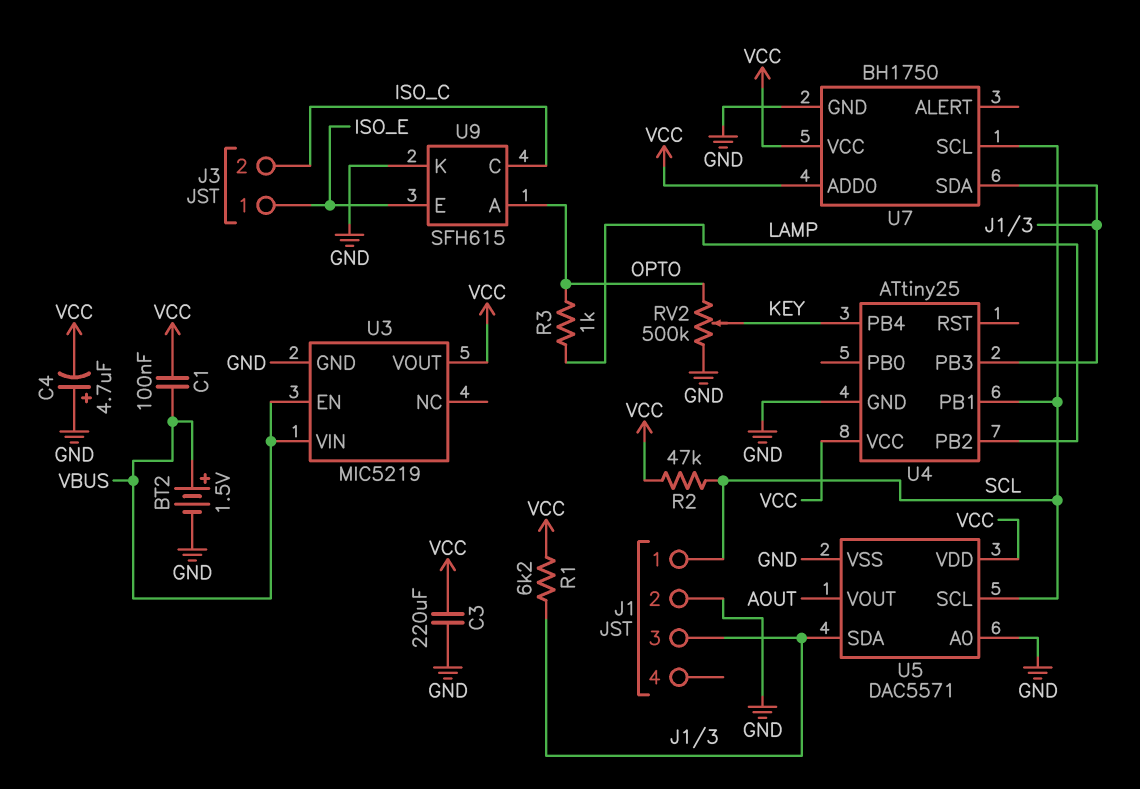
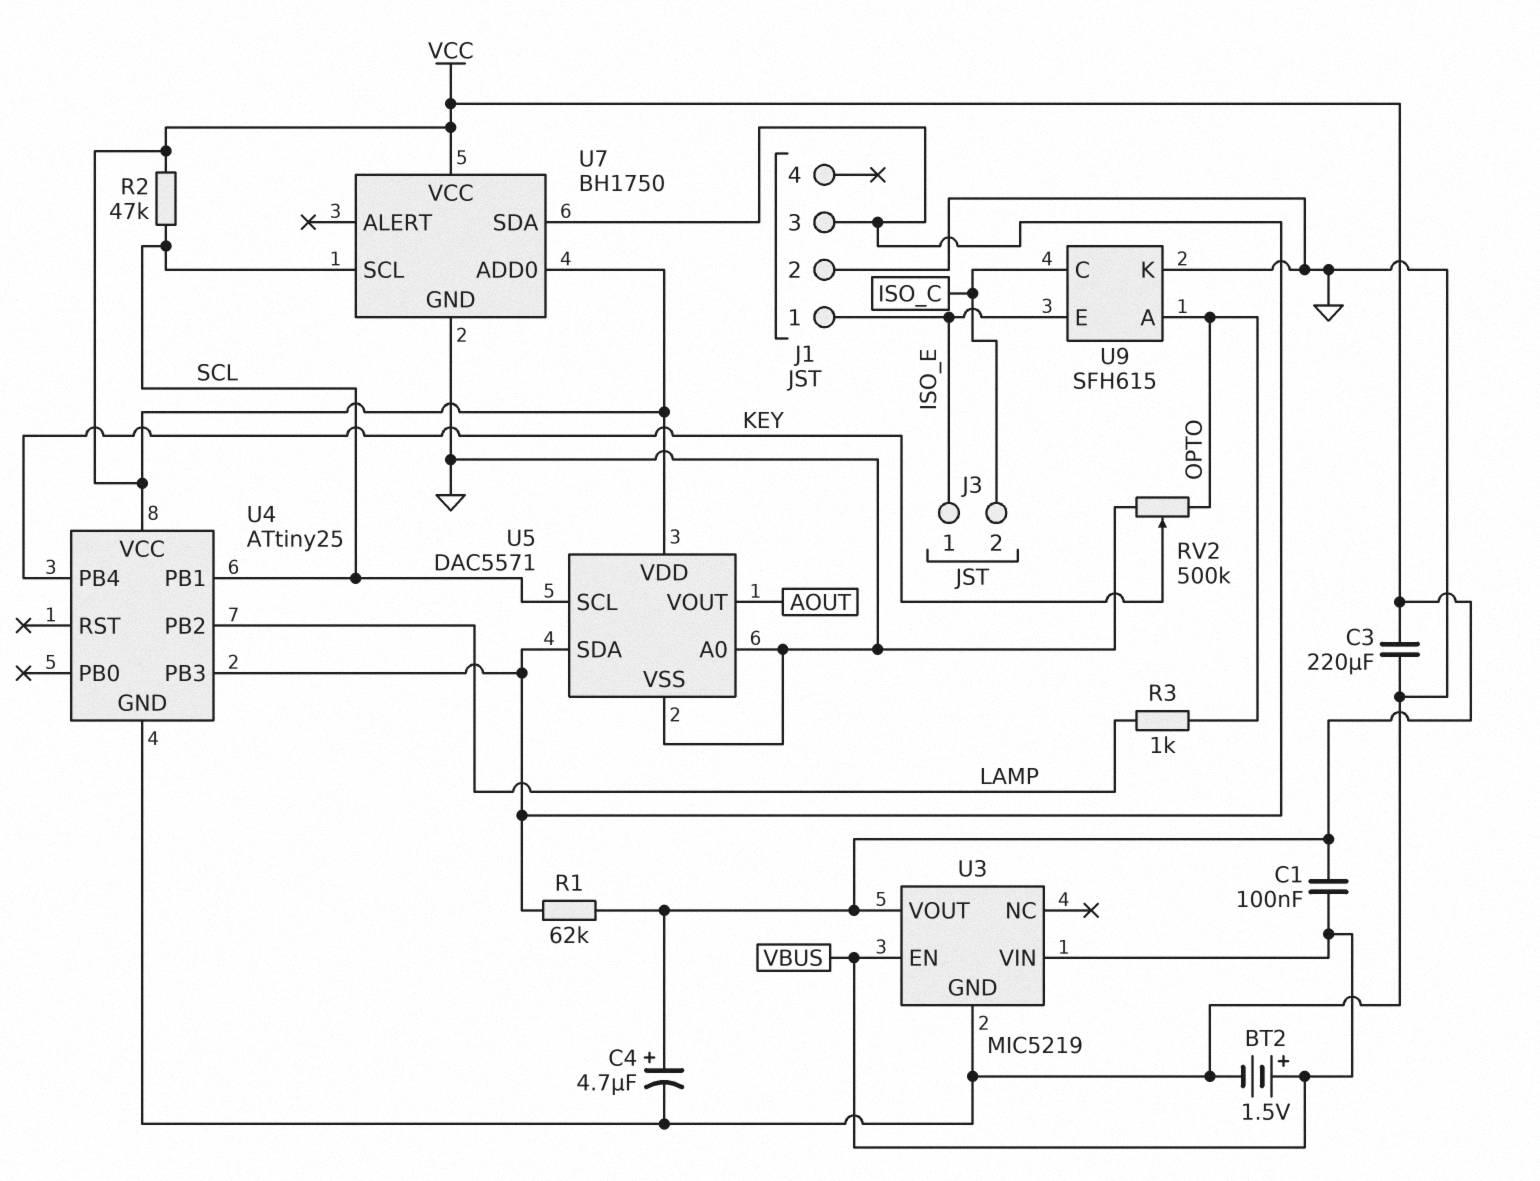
C4: 4.7uF (plus GND, minus VCC) -> 4.7uF (plus VCC, minus GND)
J1 pin 1: SCL -> ISO_E
R1: 6.2k (J1/3, VCC) -> 62k (J1/3, VCC)

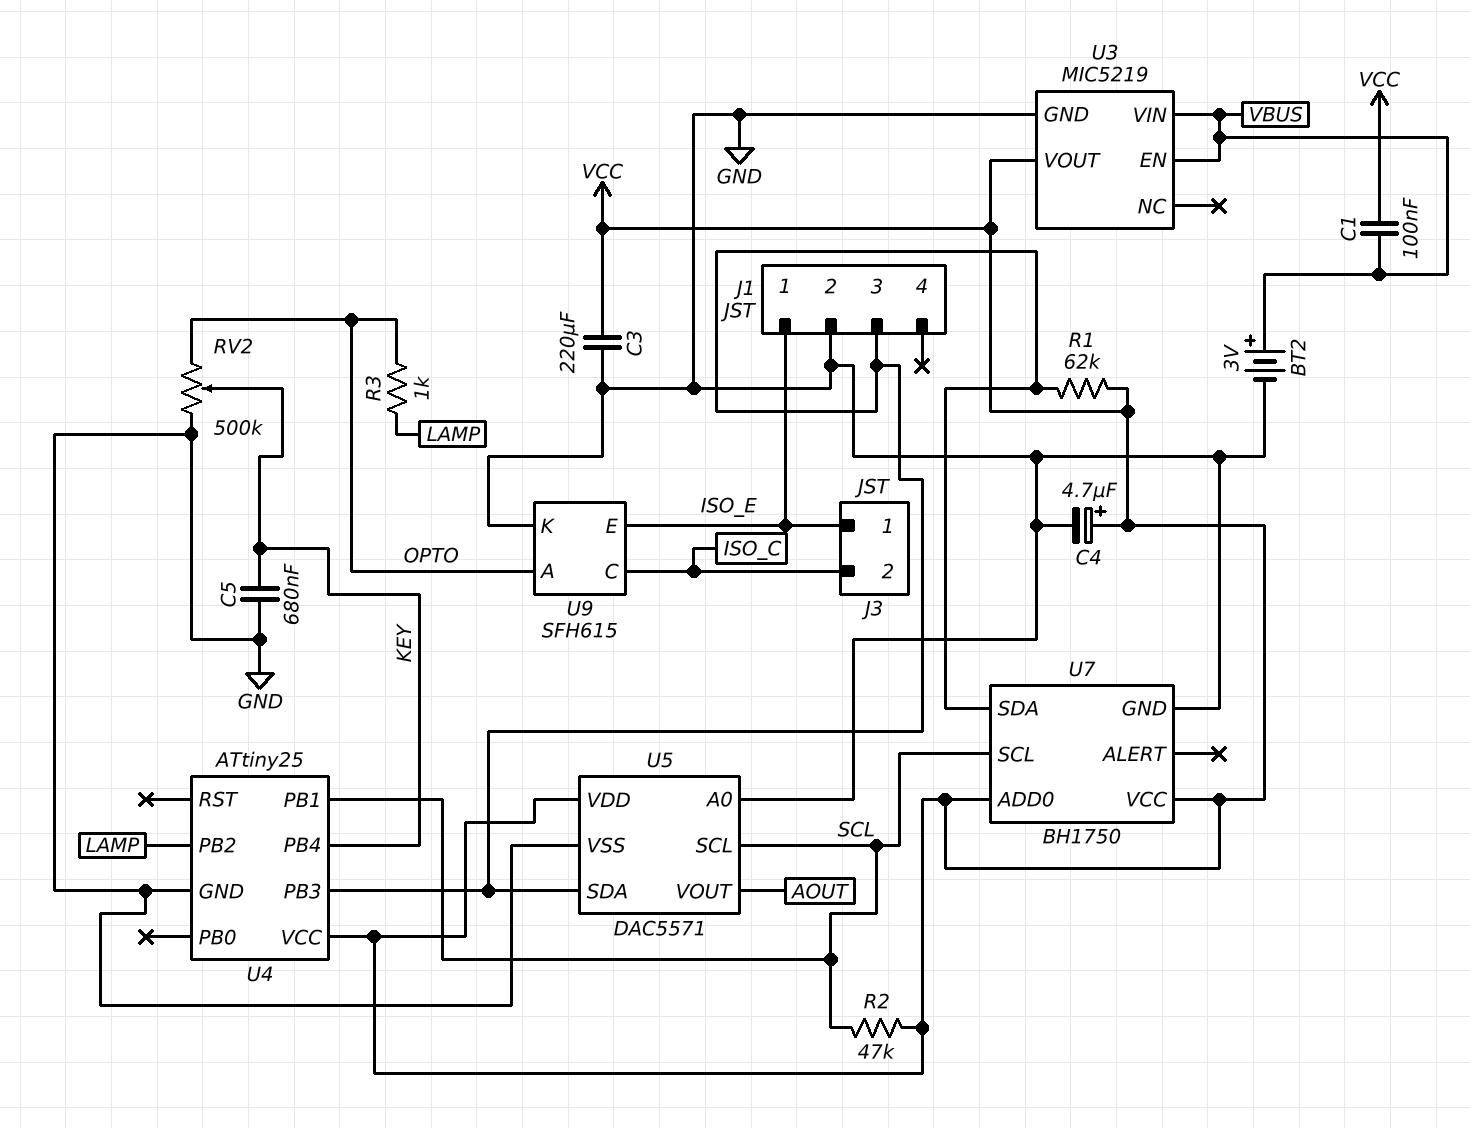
BT2: 1.5V (plus VBUS, minus GND) -> 3V (plus VBUS, minus GND)
C5: none -> 680nF (GND, KEY)

